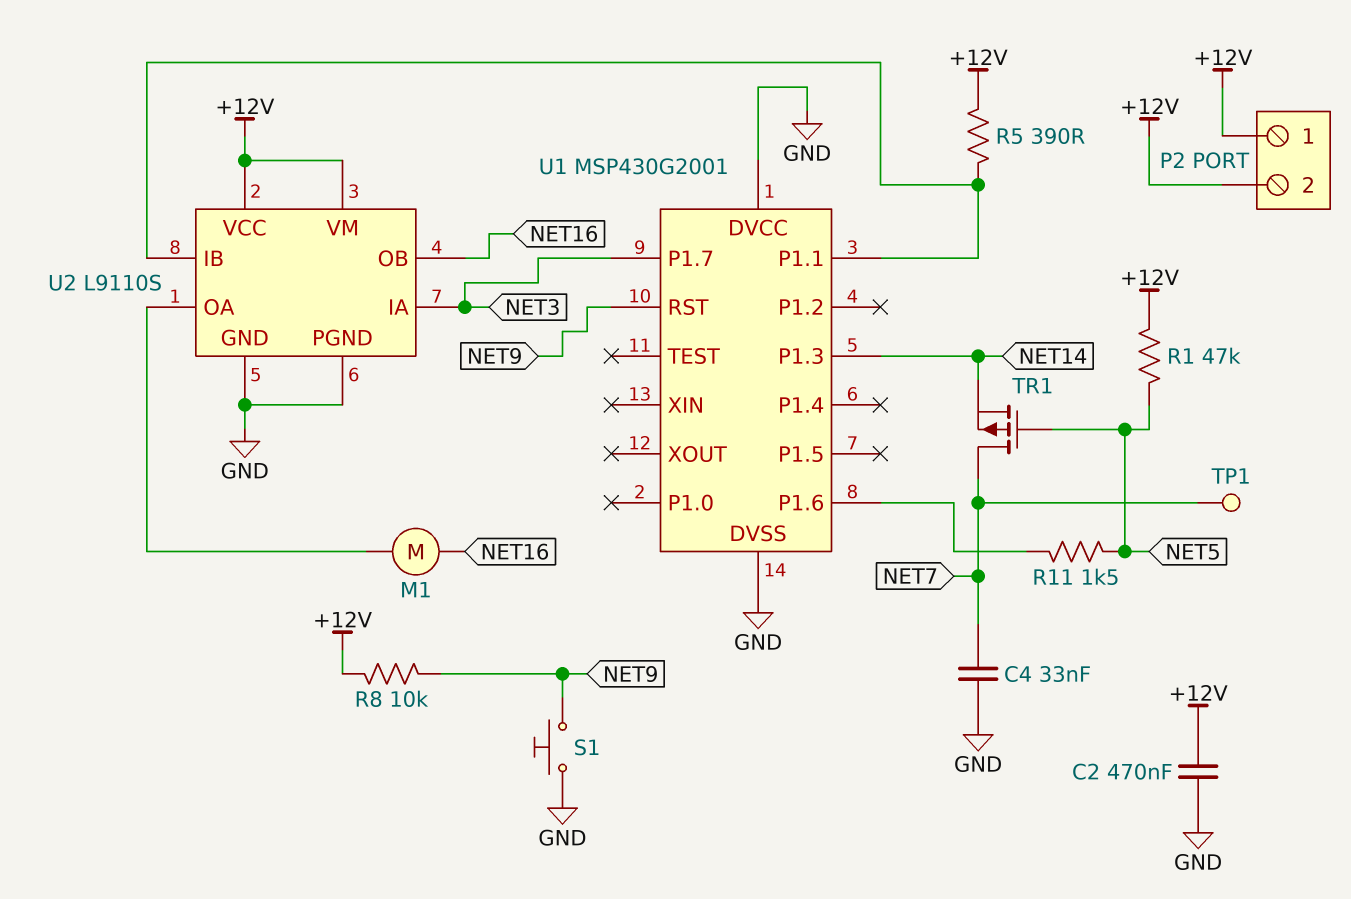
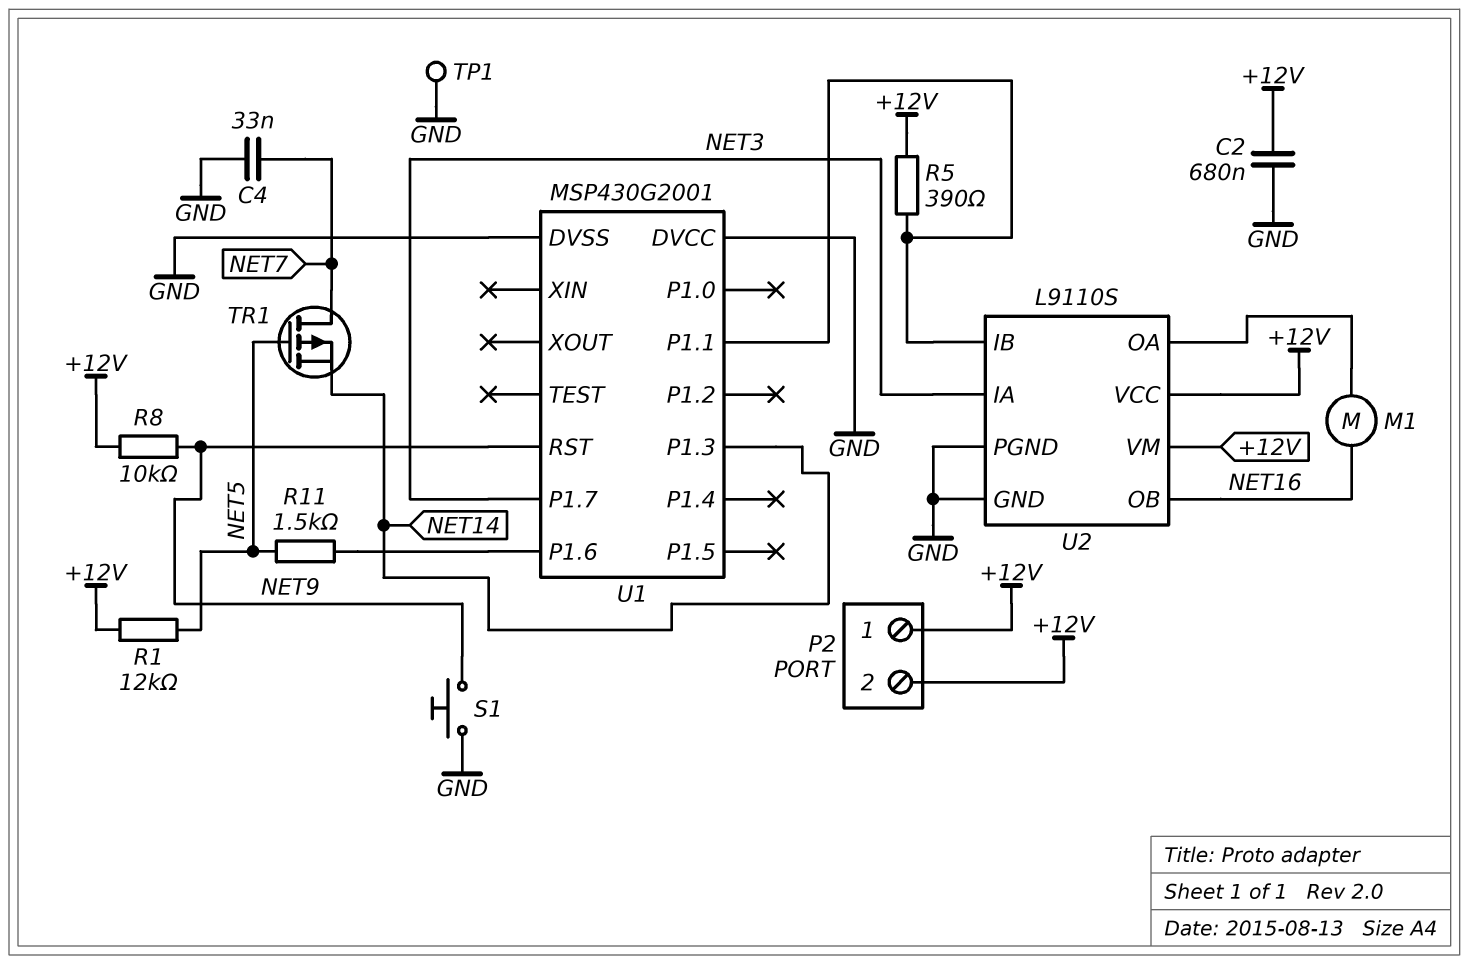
C2: 470nF (+12V, GND) -> 680nF (+12V, GND)
R1: 47k (+12V, NET5) -> 12k (+12V, NET5)
TP1: test point (NET7) -> test point (GND)

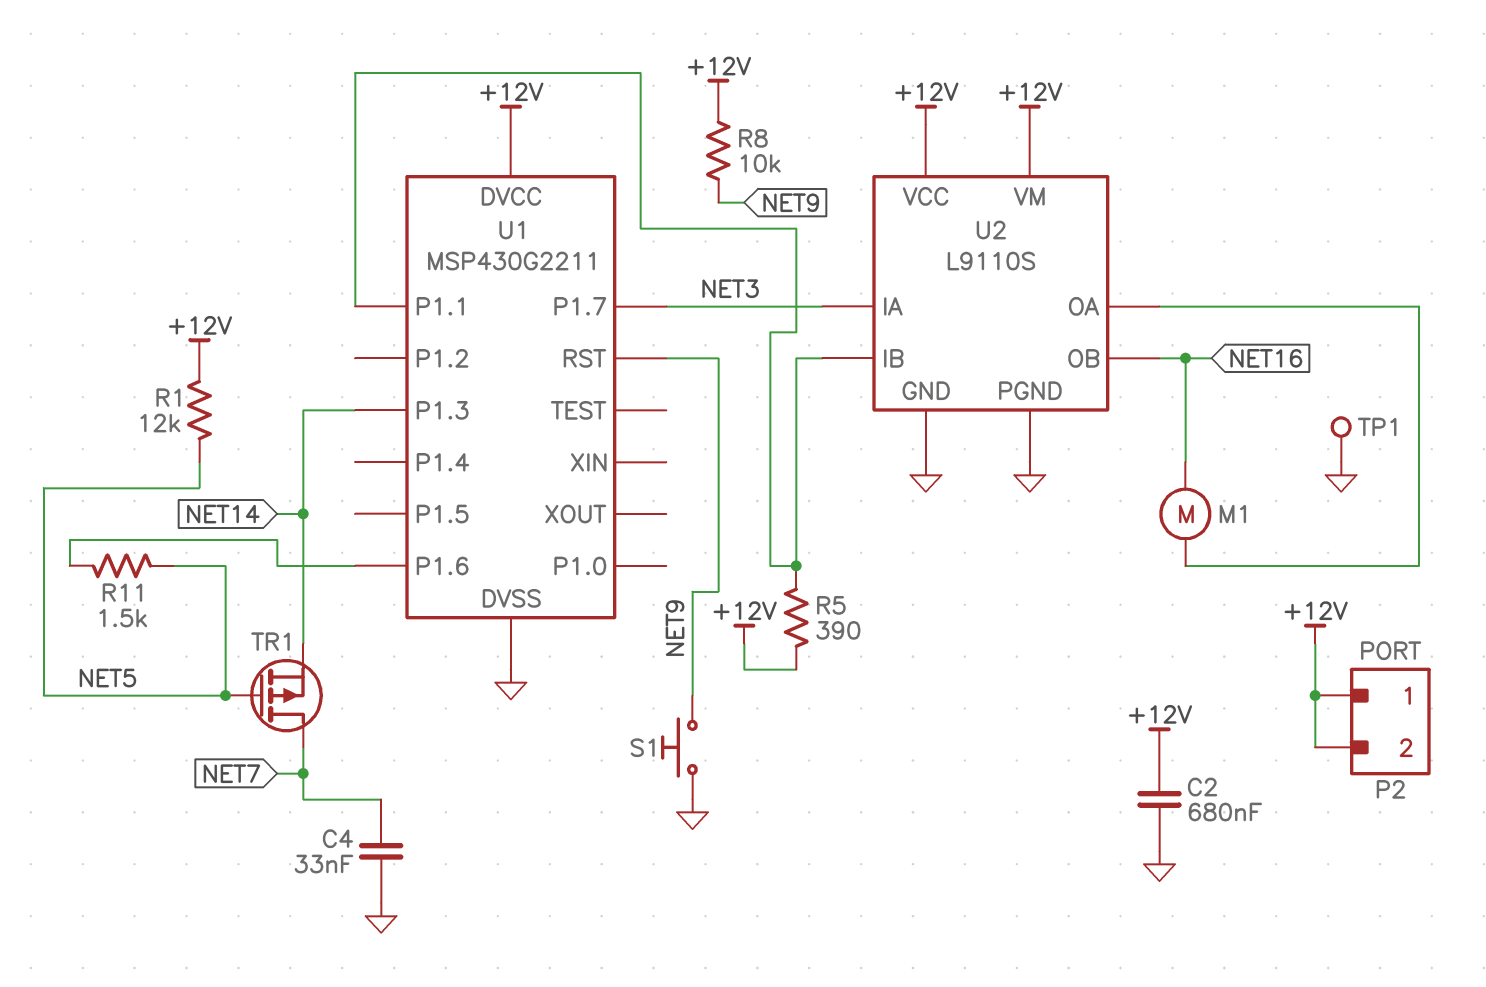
U1: MSP430G2001 -> MSP430G2211
U1 pin DVCC: GND -> +12V

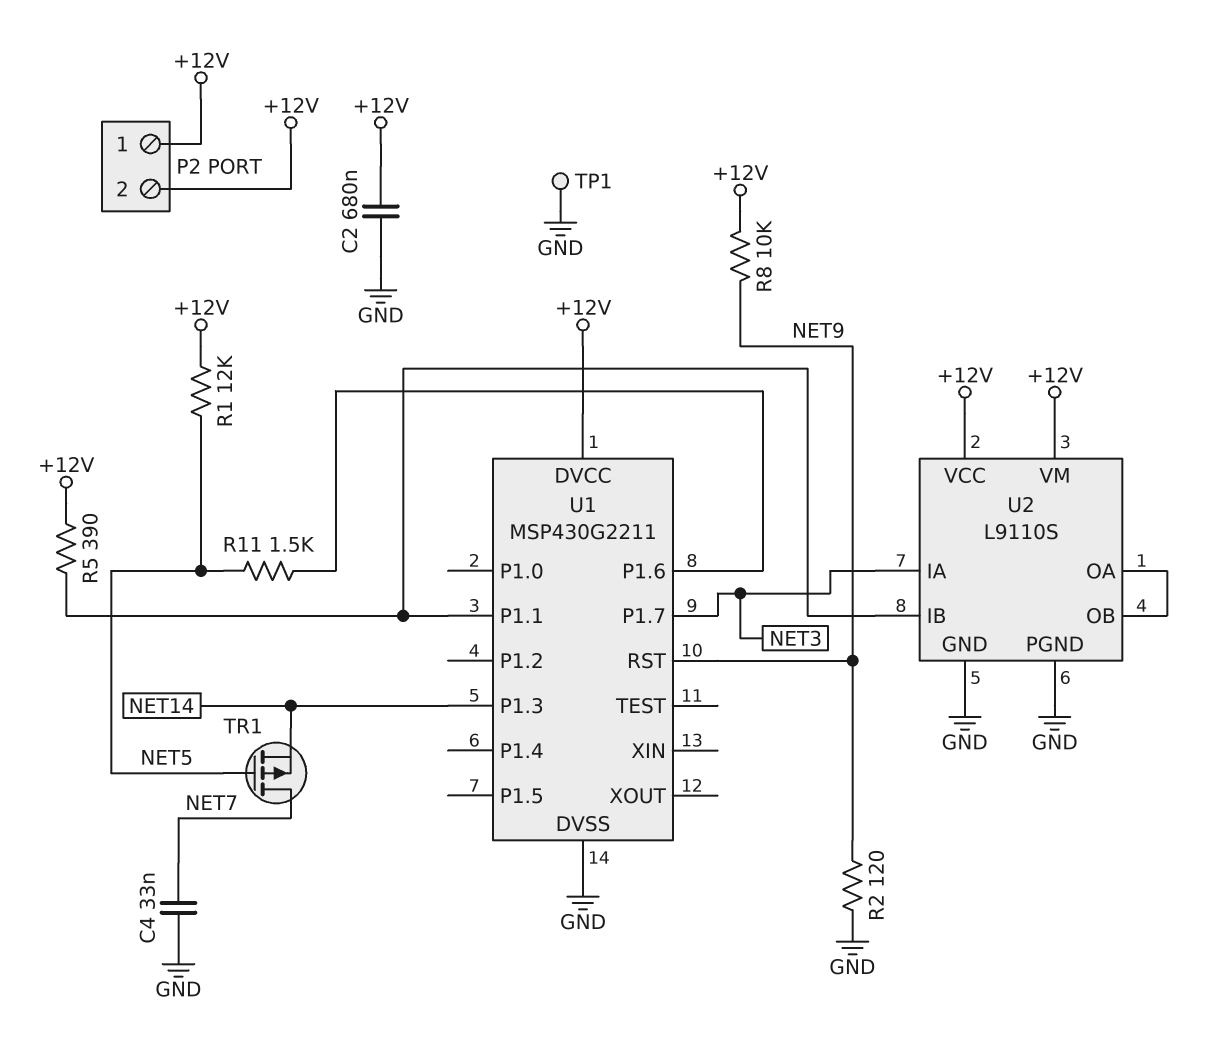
M1: motor (NET16, U2/OA) -> none
R2: none -> 120 (GND, NET9)
S1: button (GND, NET9) -> none
U2 pin OB: NET16 -> U2/OA

